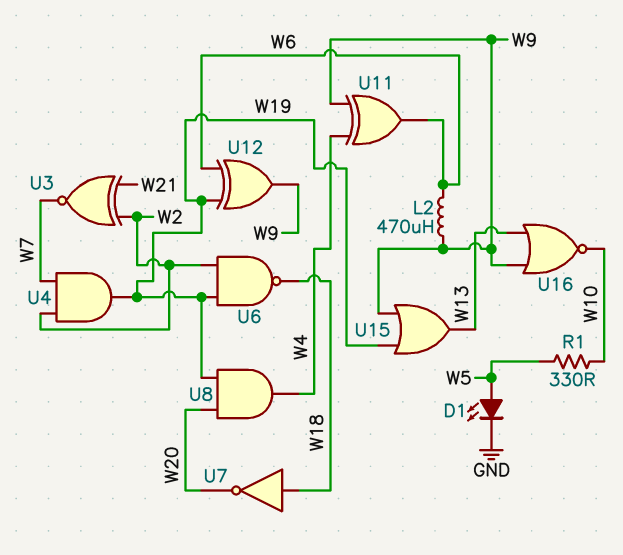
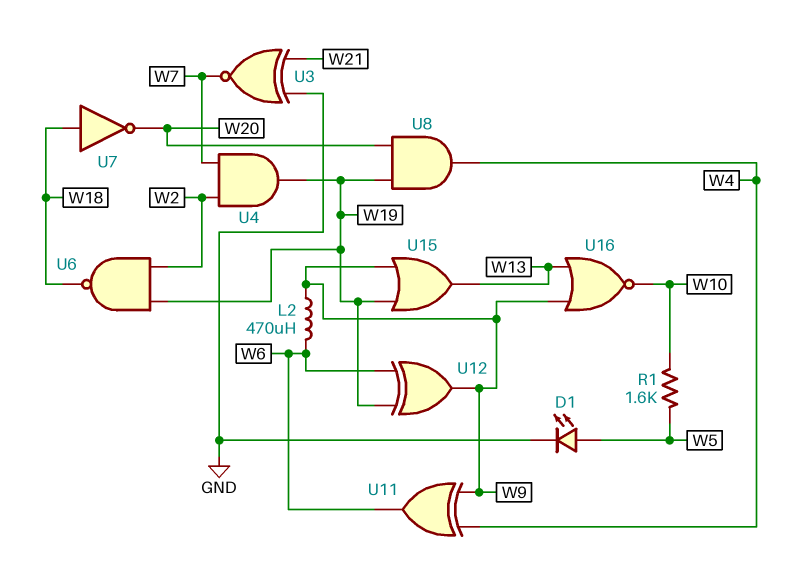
R1: 330 (W5, W10) -> 1.6k (W5, W10)
U3: XNOR (in W2, in W21, out W7) -> XNOR (in GND, in W21, out W7)

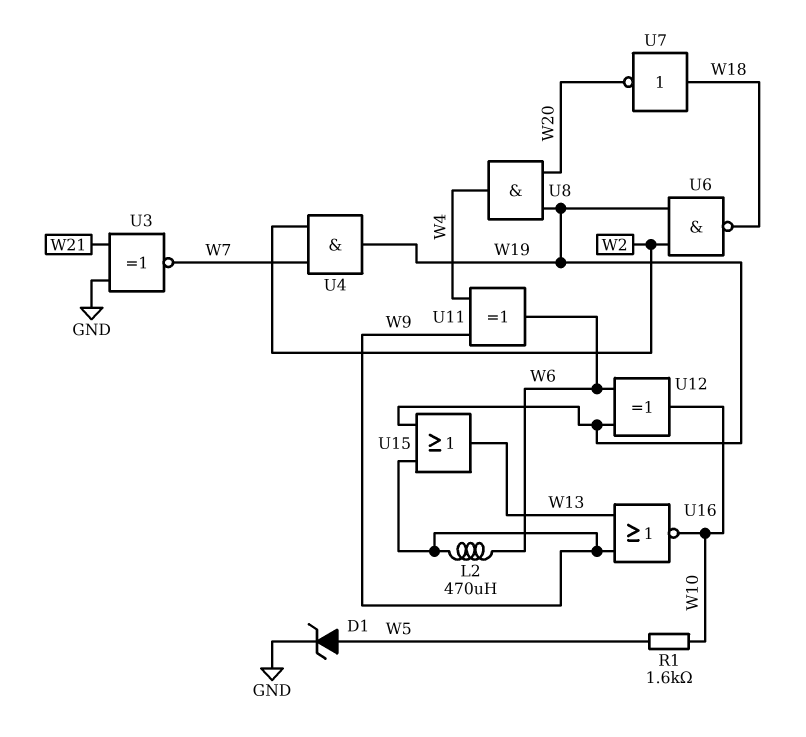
D1: LED (A W5, K GND) -> zener (A W5, K GND)
U12: XOR (in W6, in W19, out W9) -> XOR (in W6, in W19, out W10)

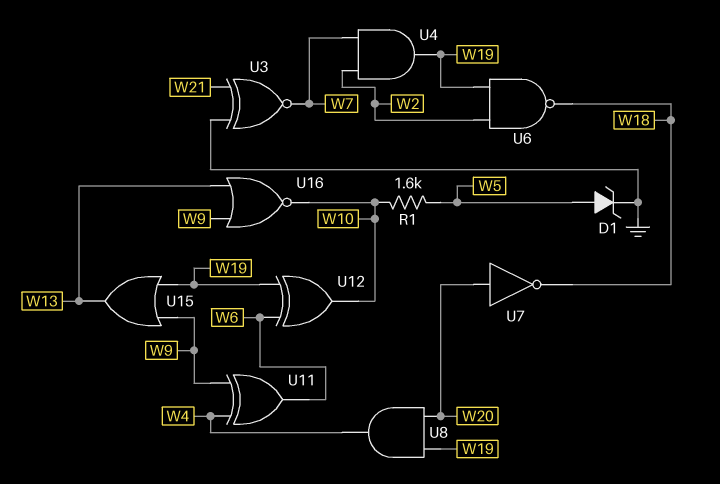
L2: 470uH (W6, W9) -> none
U7: NOT (in W18, out W20) -> NOT (in W20, out W18)

